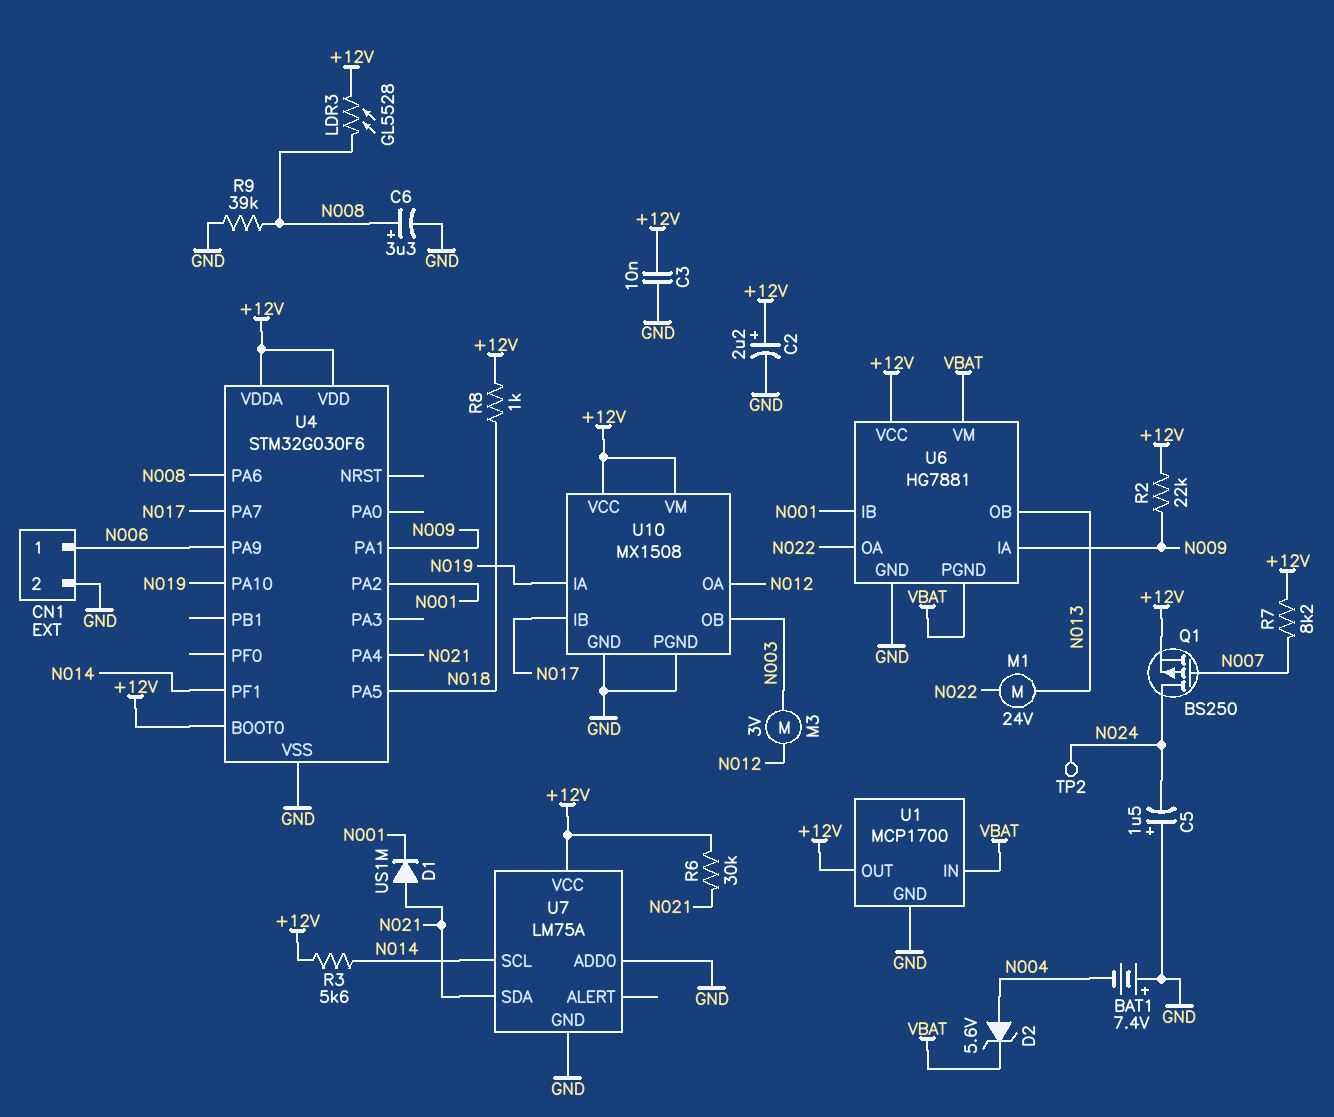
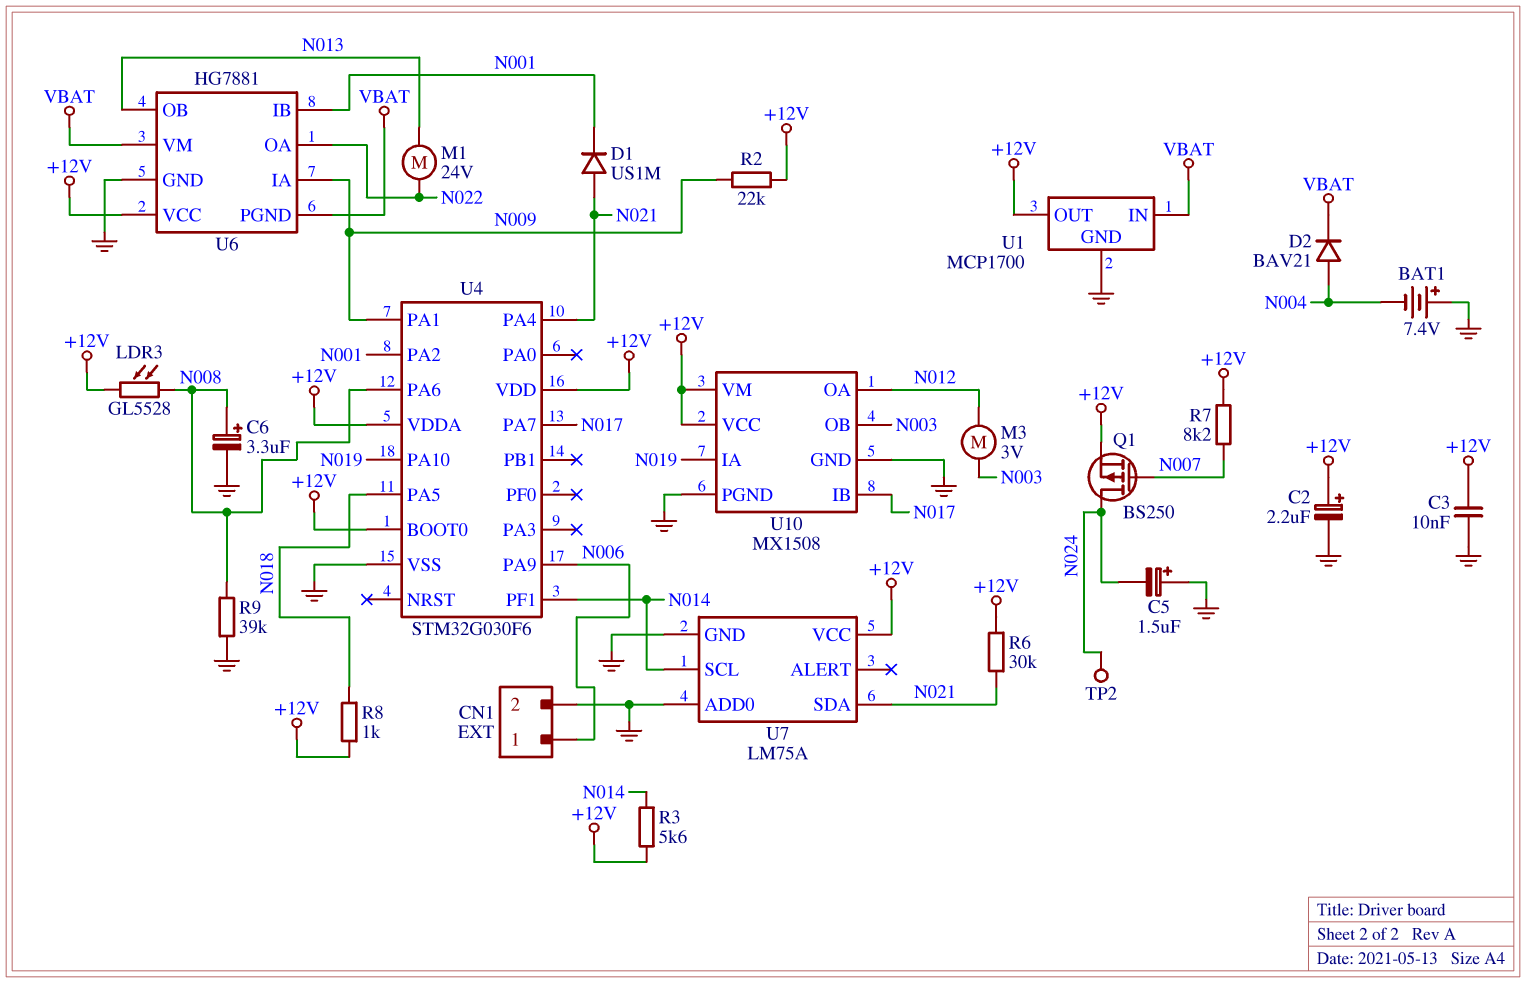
D2: zener 5.6V (A N004, K VBAT) -> diode BAV21 (A N004, K VBAT)

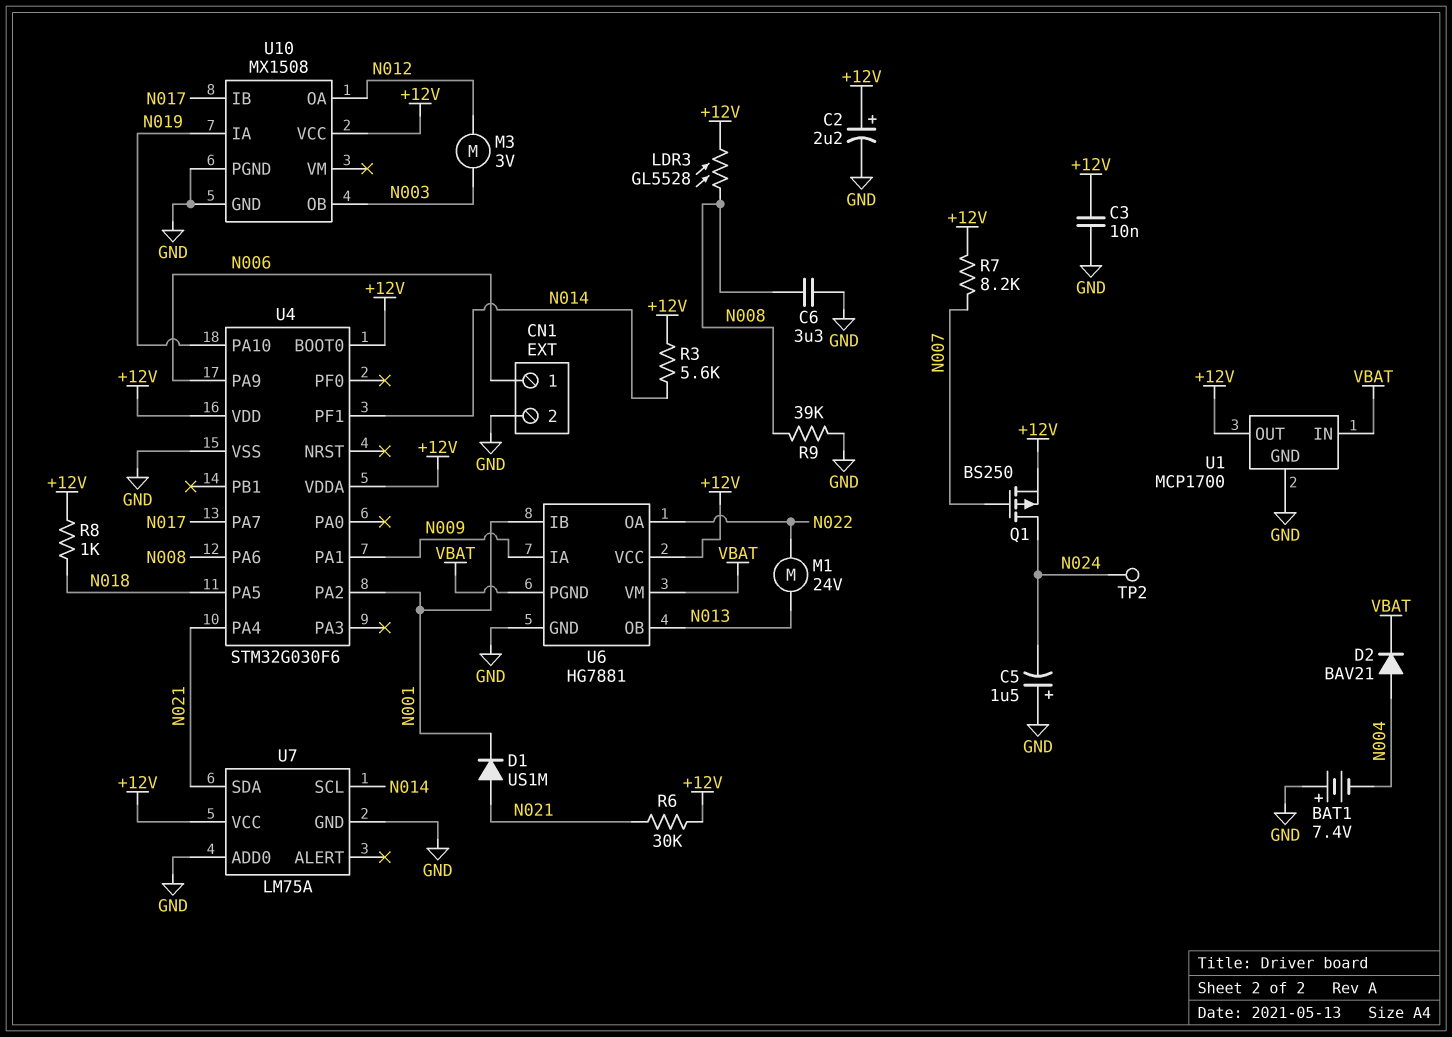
C6: 3.3uF (plus N008, minus GND) -> 3.3uF (GND, N008)
R2: 22k (+12V, N009) -> none
U10 pin VM: +12V -> none

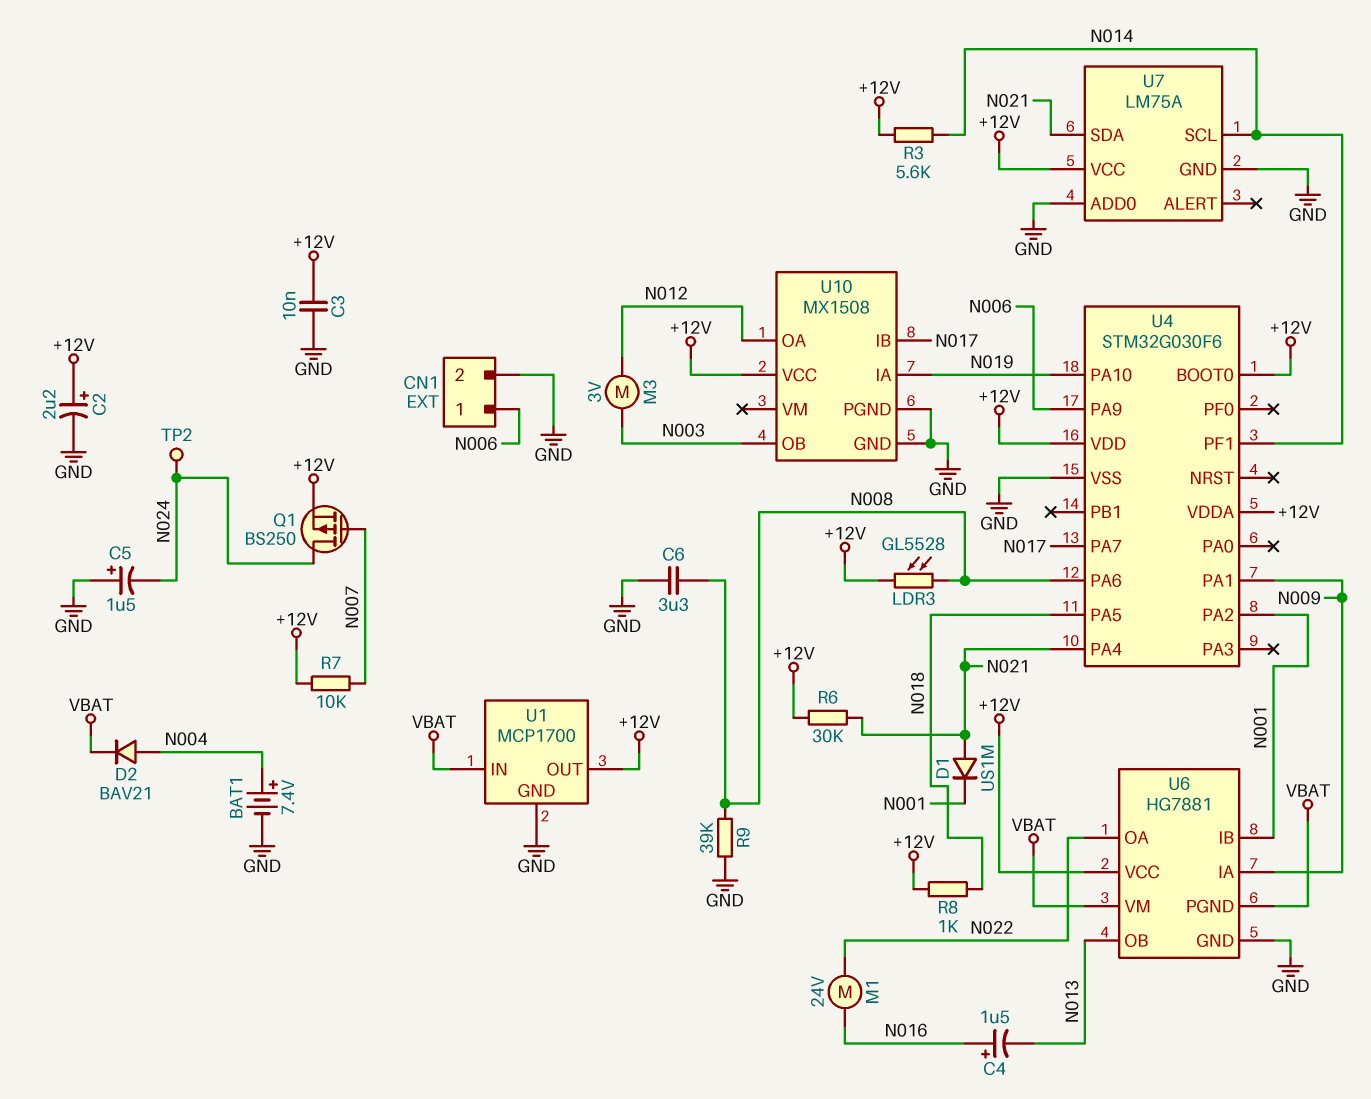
BAT1: 7.4V (plus GND, minus N004) -> 7.4V (plus N004, minus GND)
C4: none -> 1.5uF (plus N016, minus N013)
M1: motor 24V (N013, N022) -> motor 24V (N016, N022)
R7: 8.2k (+12V, N007) -> 10k (+12V, N007)

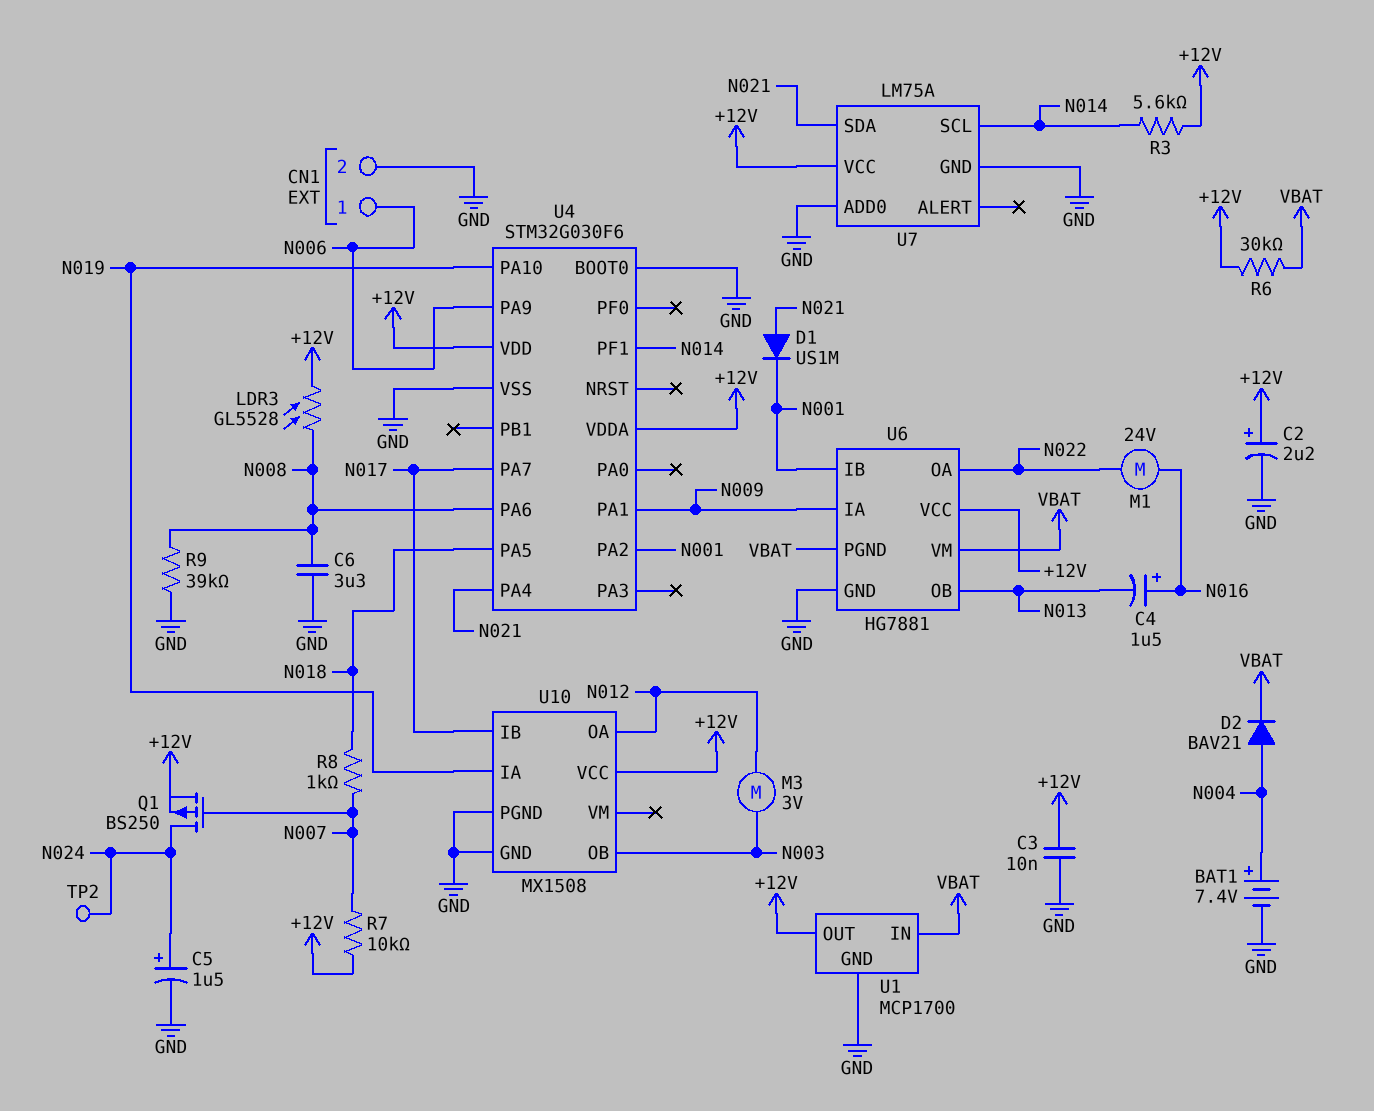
C5: 1.5uF (plus GND, minus N024) -> 1.5uF (plus N024, minus GND)
R6: 30k (+12V, N021) -> 30k (+12V, VBAT)
R8: 1k (+12V, N018) -> 1k (N007, N018)
U4 pin BOOT0: +12V -> GND

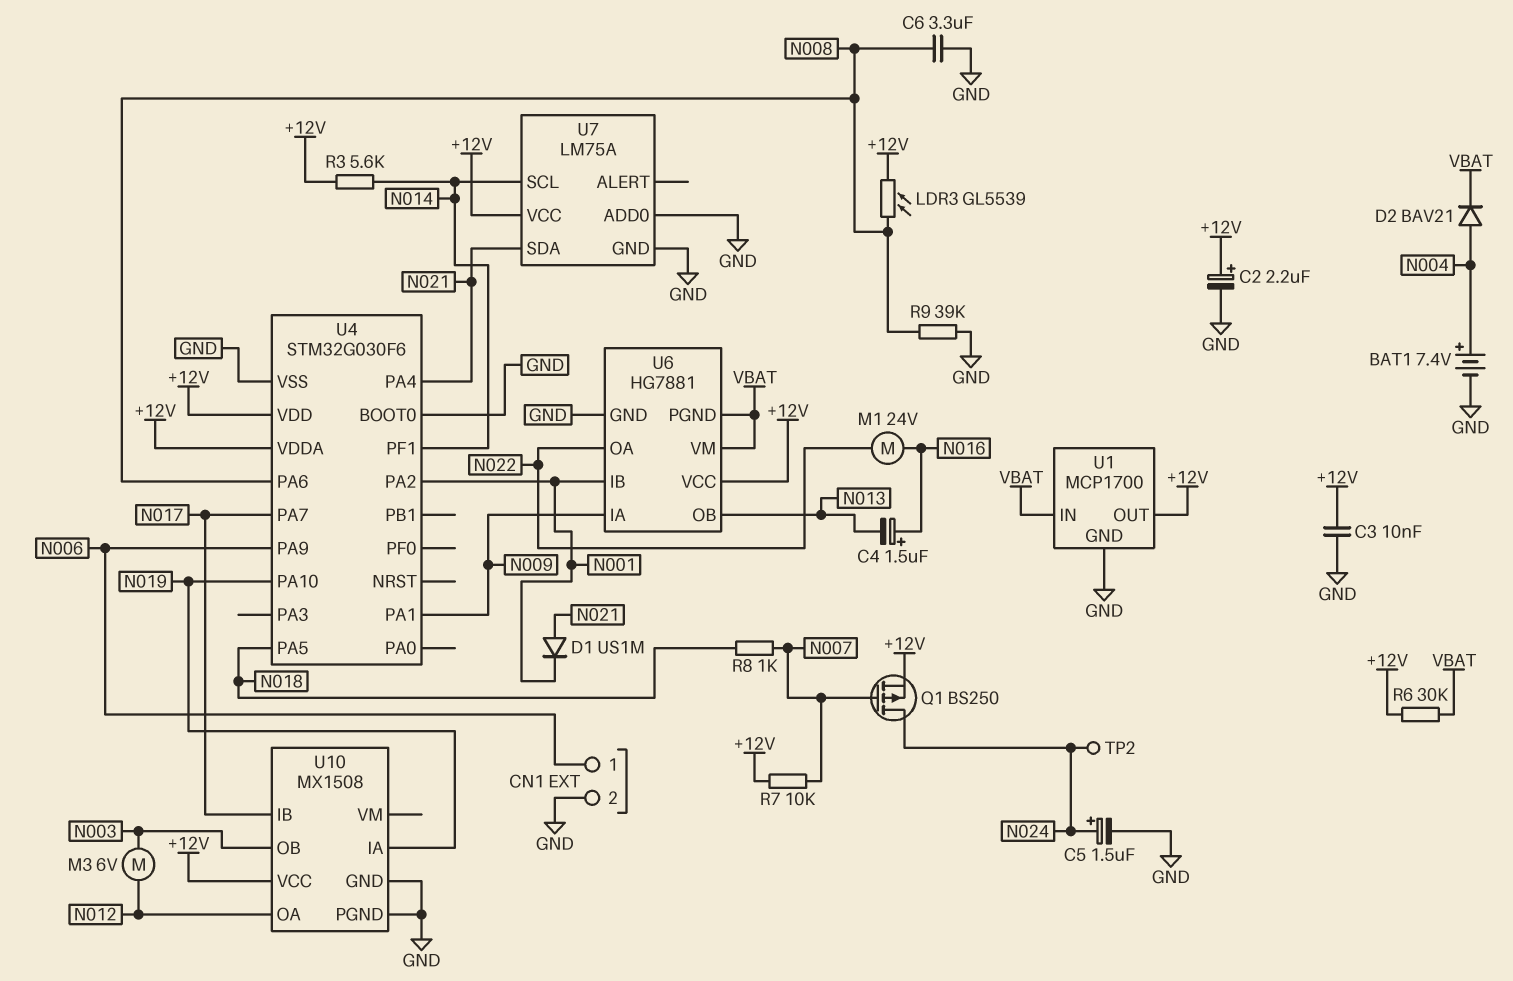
LDR3: GL5528 (+12V, N008) -> GL5539 (+12V, N008)
M3: motor 3V (N003, N012) -> motor 6V (N003, N012)

